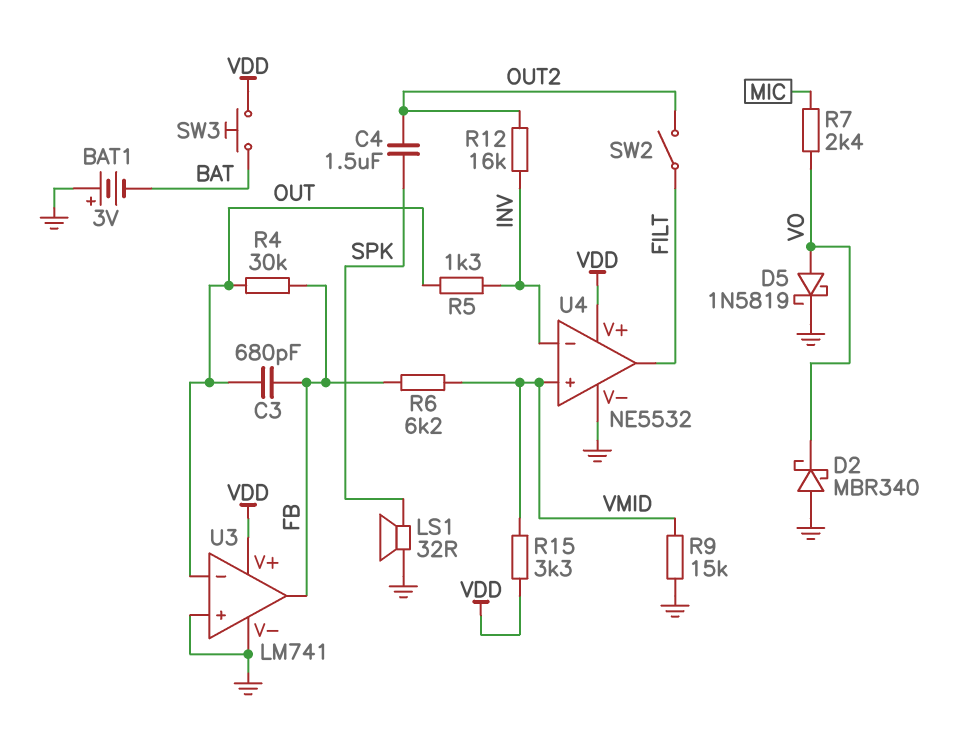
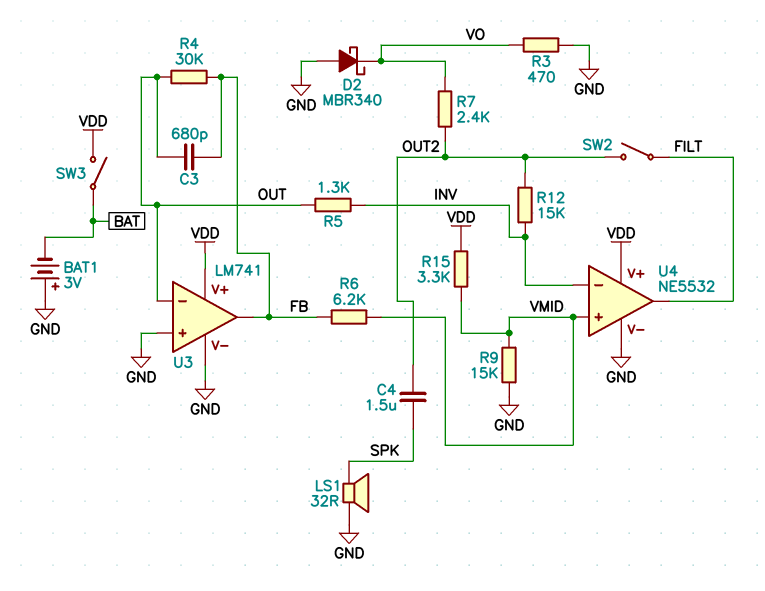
D5: schottky 1N5819 (A VO, K GND) -> none
R3: none -> 470 (GND, VO)
R7: 2.4k (MIC, VO) -> 2.4k (OUT2, VO)
R12: 16k (INV, OUT2) -> 15k (INV, OUT2)
SW3: button (BAT, VDD) -> switch (BAT, VDD)

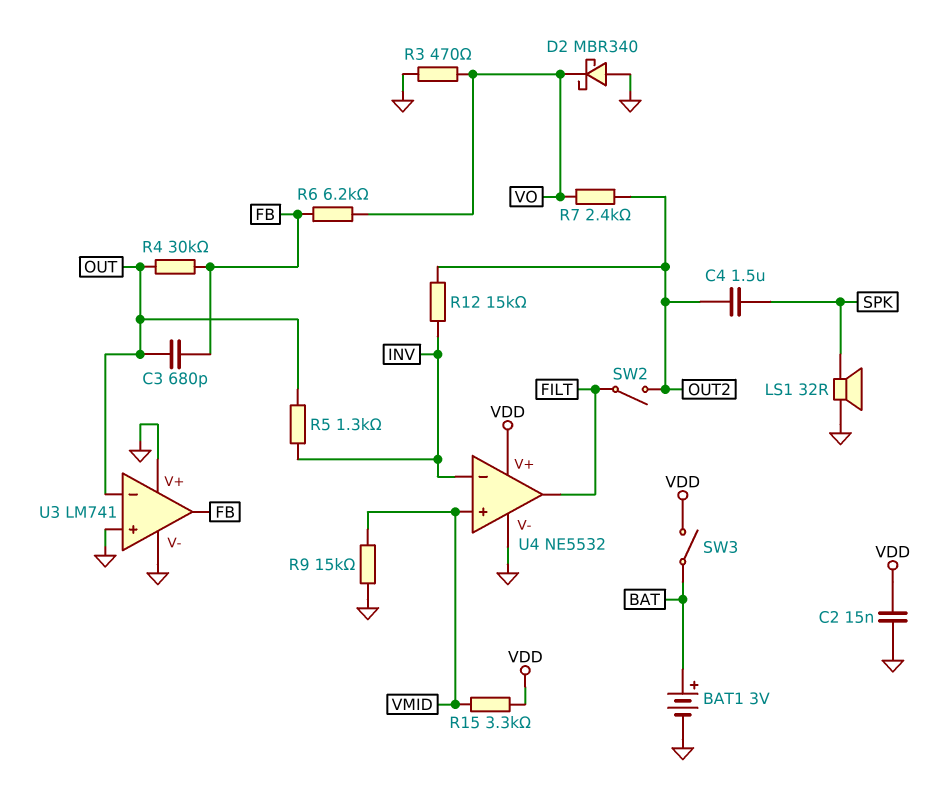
BAT1: 3V (plus GND, minus BAT) -> 3V (plus BAT, minus GND)
C2: none -> 15nF (GND, VDD)
R6: 6.2k (FB, VMID) -> 6.2k (FB, VO)
U3 pin V+: VDD -> GND

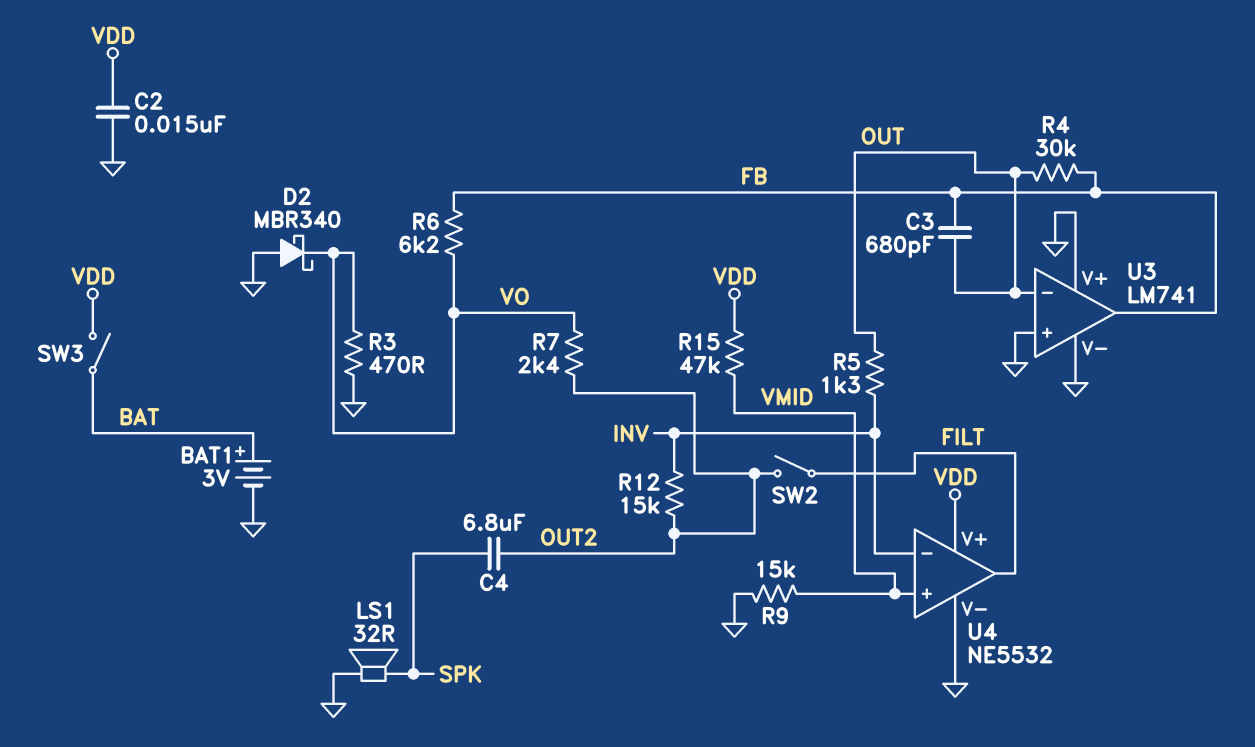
C4: 1.5uF (OUT2, SPK) -> 6.8uF (OUT2, SPK)
R15: 3.3k (VDD, VMID) -> 47k (VDD, VMID)

